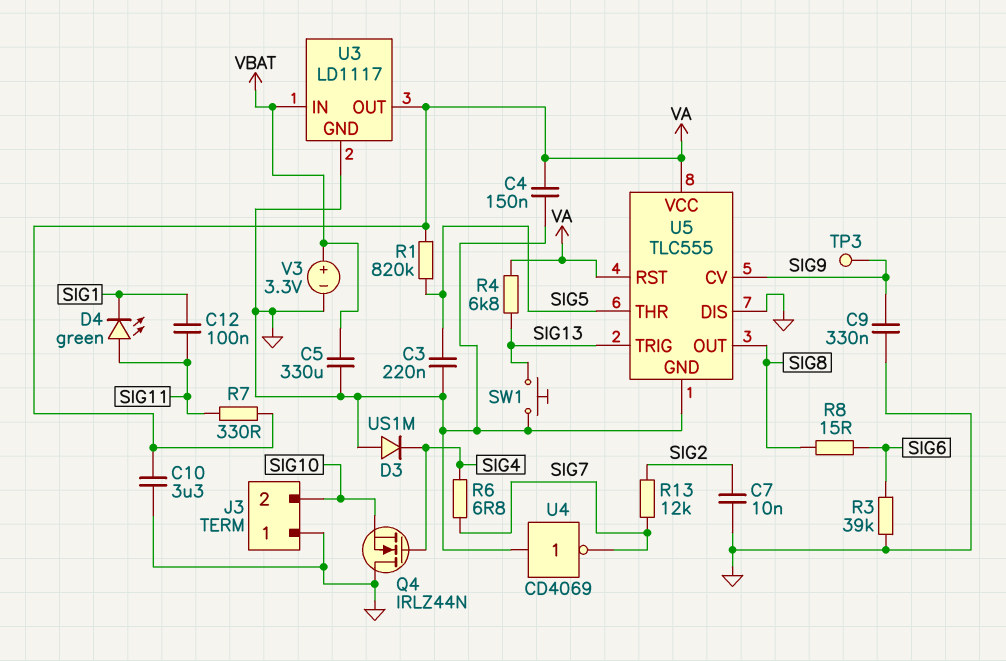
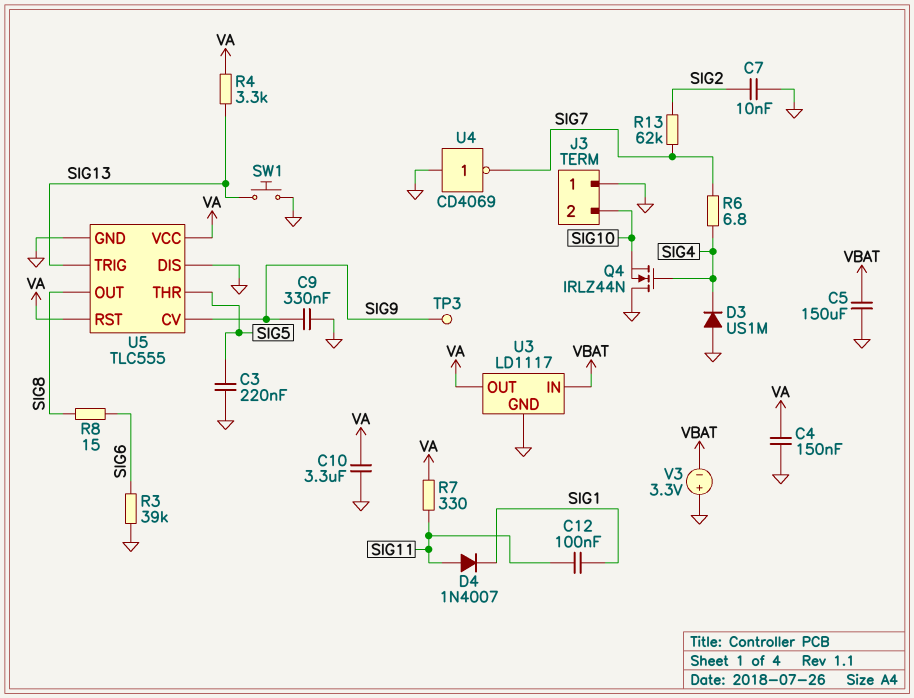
C5: 330uF (GND, VBAT) -> 150uF (GND, VBAT)
D4: LED green (A SIG11, K SIG1) -> diode 1N4007 (A SIG11, K SIG1)
R1: 820k (SIG5, VA) -> none
R4: 6.8k (SIG13, VA) -> 3.3k (SIG13, VA)
R13: 12k (SIG2, SIG7) -> 62k (SIG2, SIG7)
V3: 3.3V (plus VBAT, minus GND) -> 3.3V (plus GND, minus VBAT)

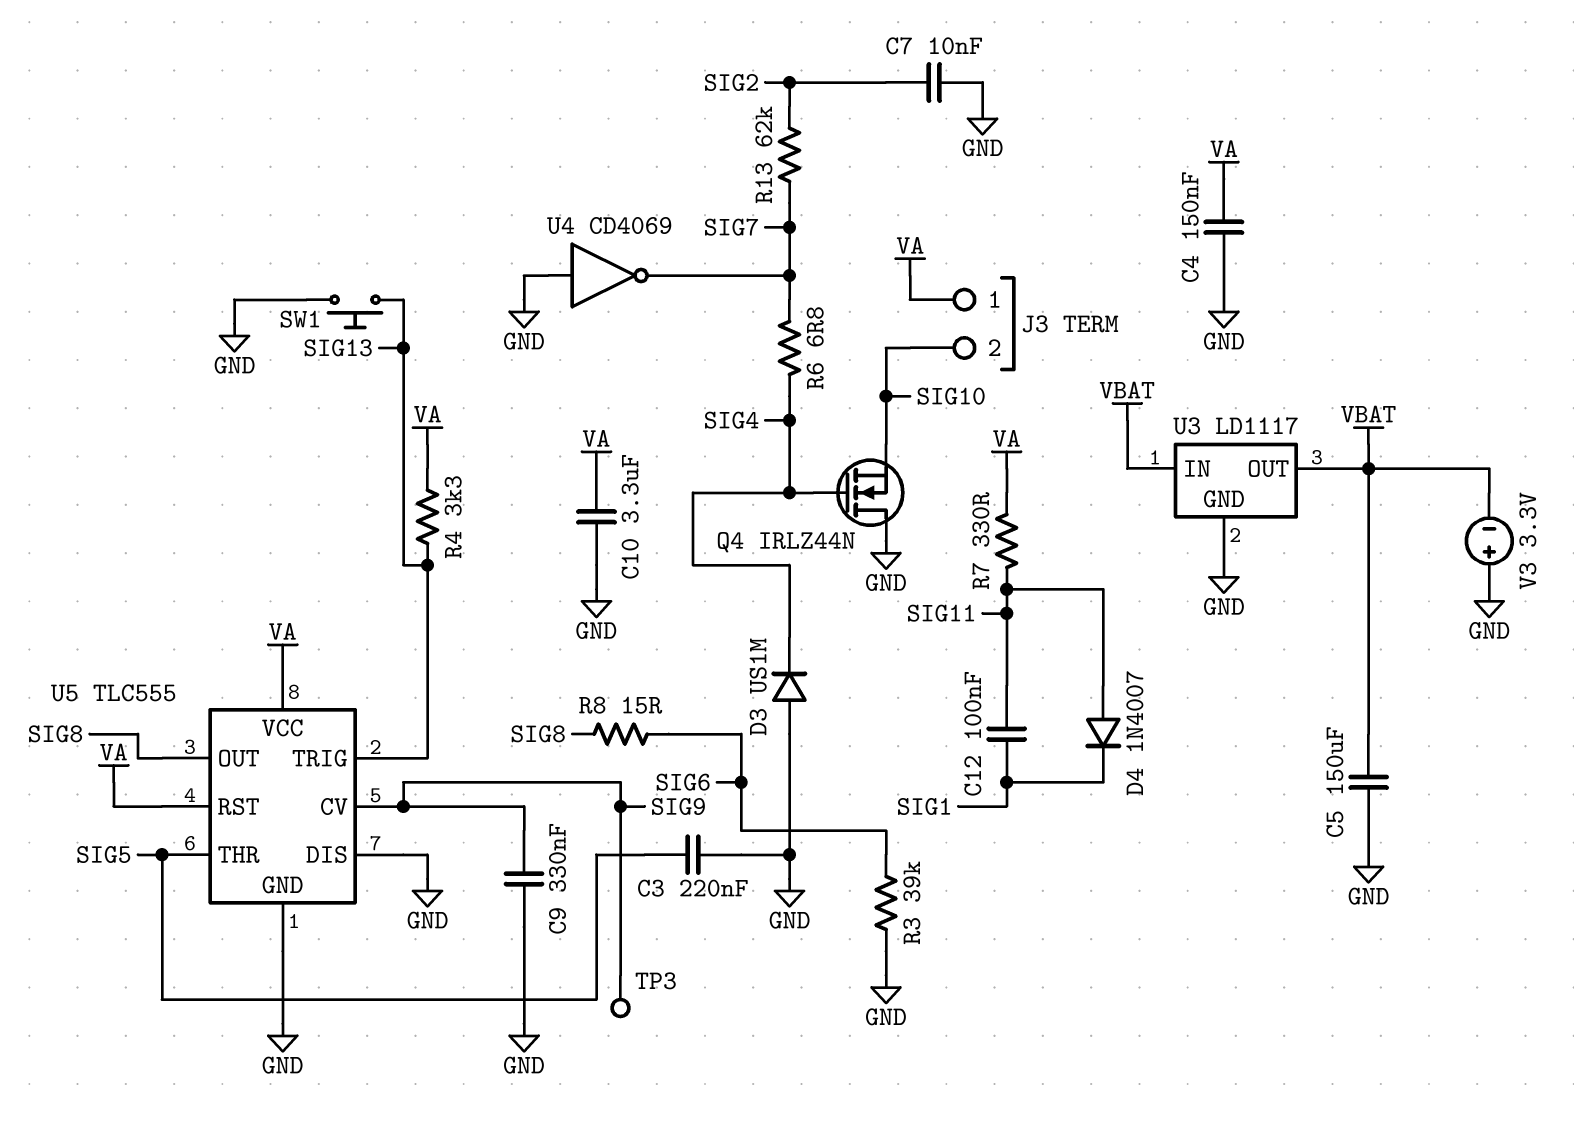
J3 pin 1: GND -> VA
U3 pin OUT: VA -> VBAT

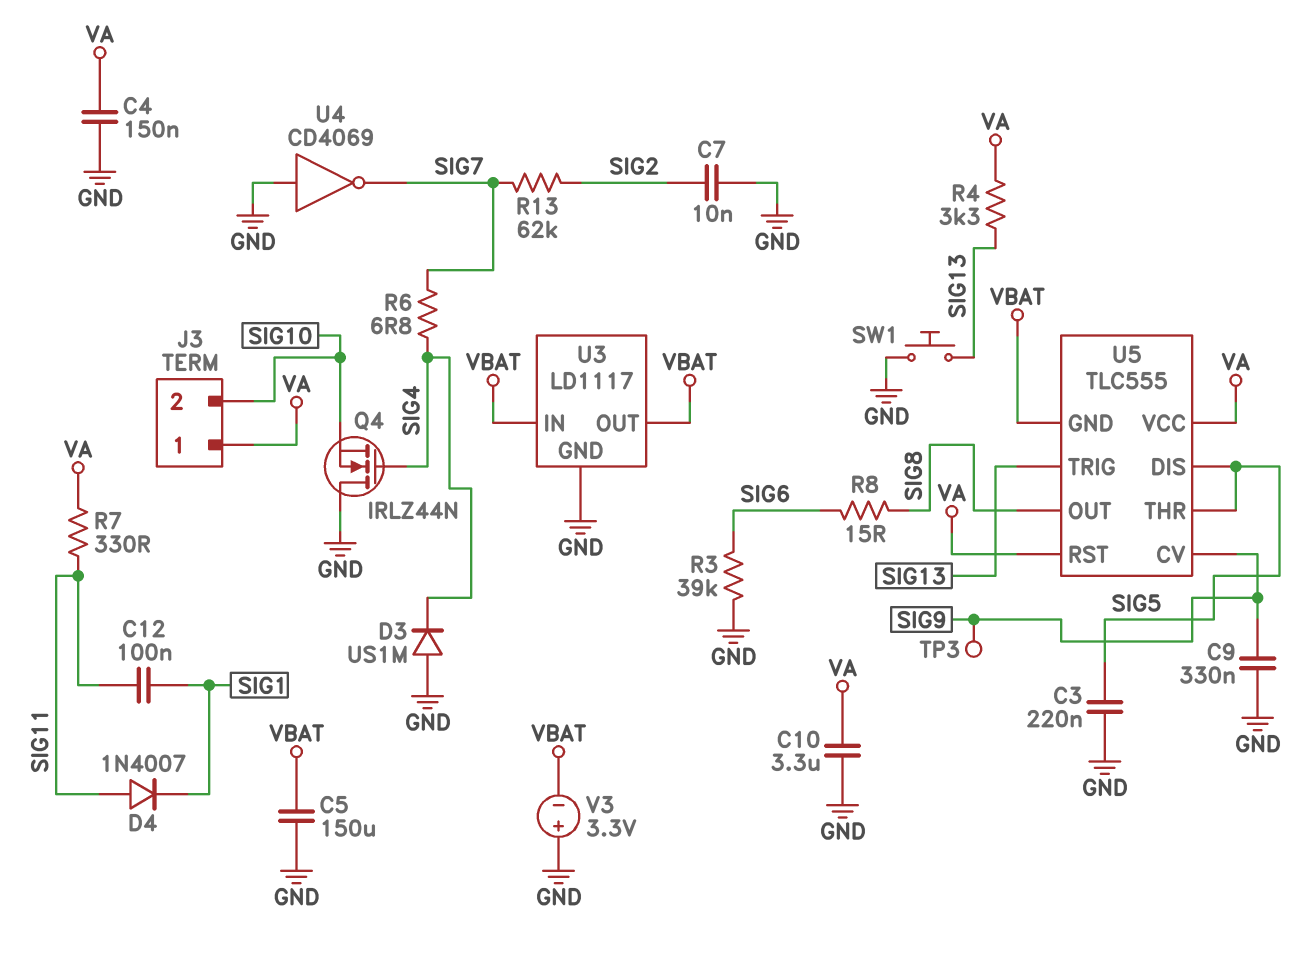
U5 pin DIS: GND -> SIG5
U5 pin GND: GND -> VBAT

